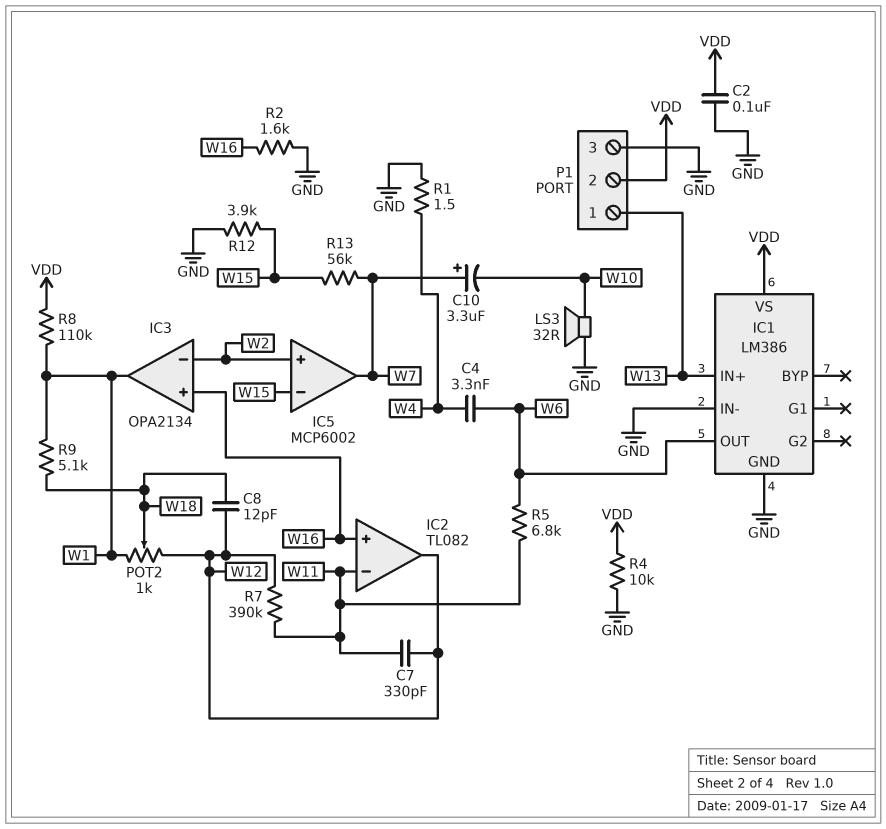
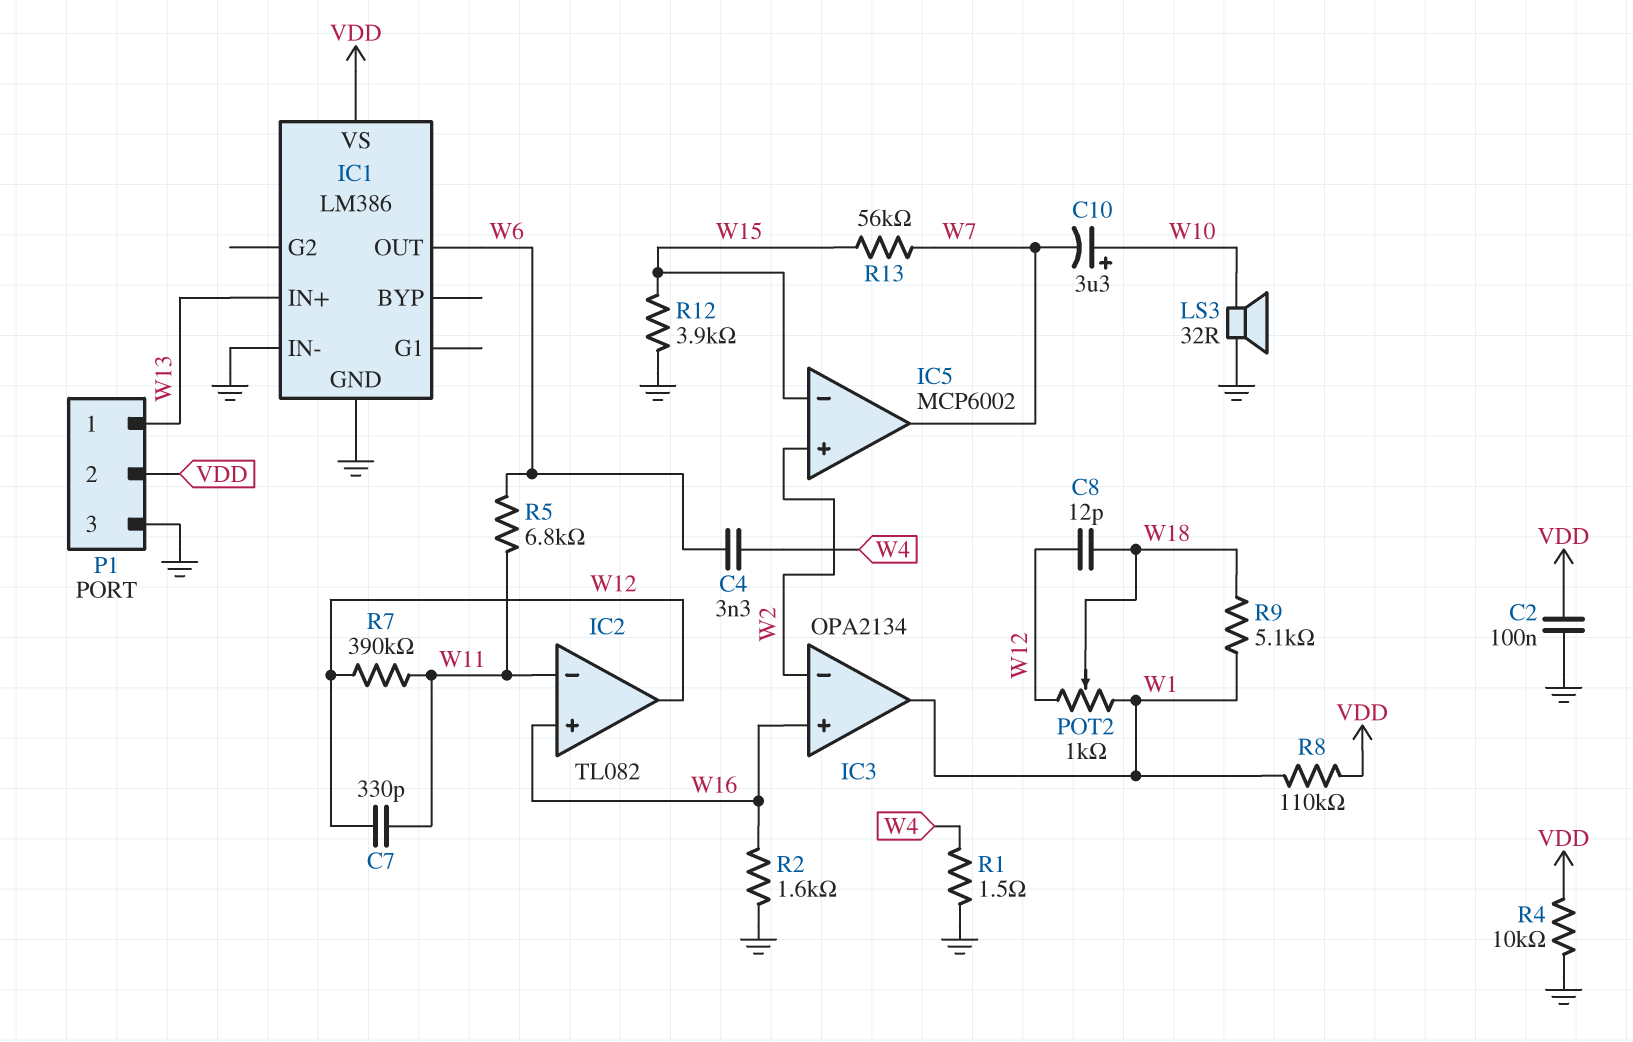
C10: 3.3uF (plus W7, minus W10) -> 3.3uF (plus W10, minus W7)

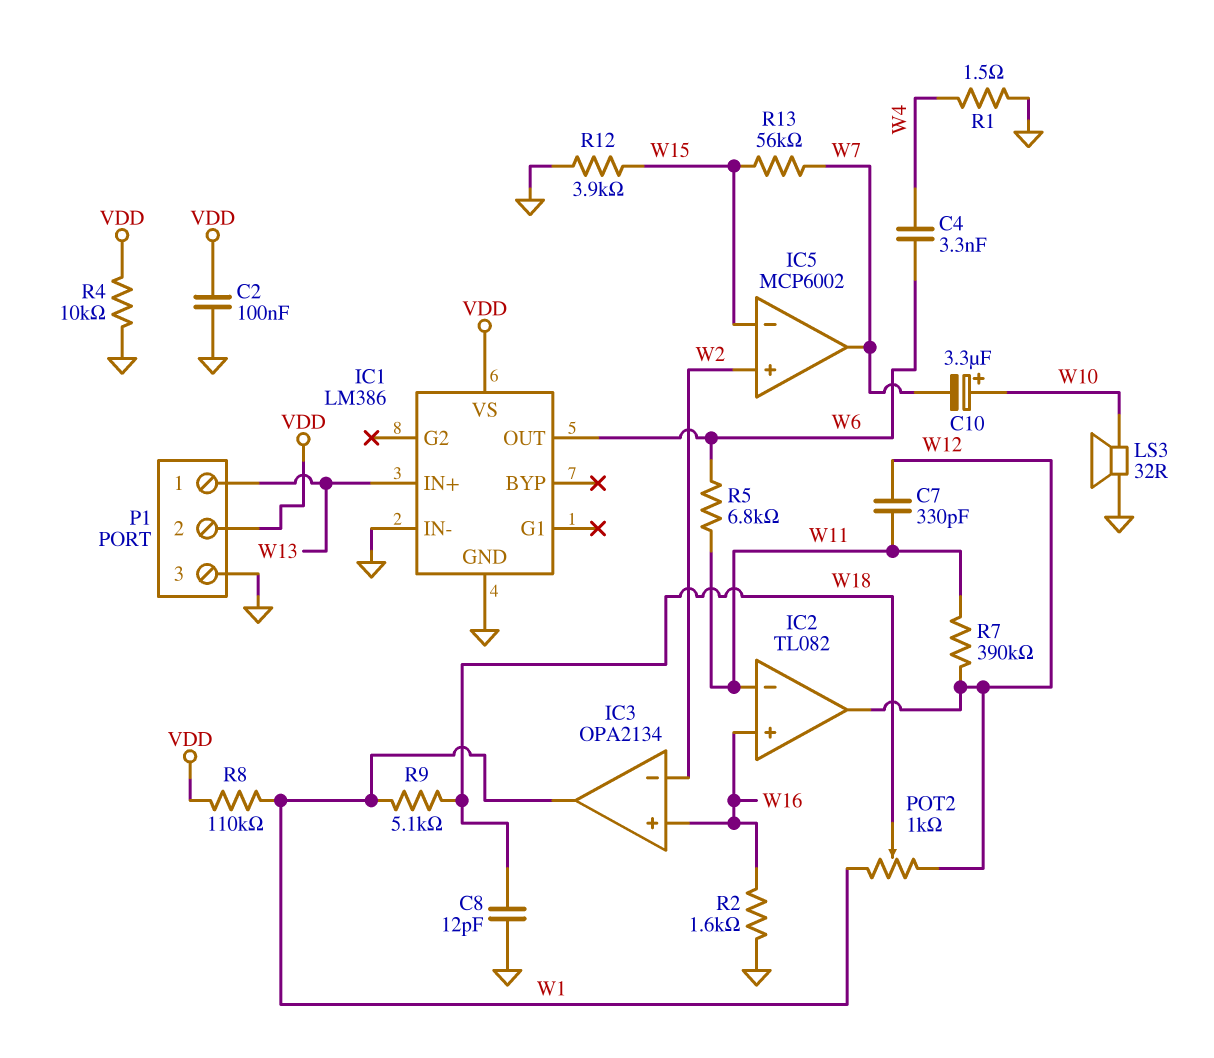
C8: 12pF (W12, W18) -> 12pF (GND, W18)

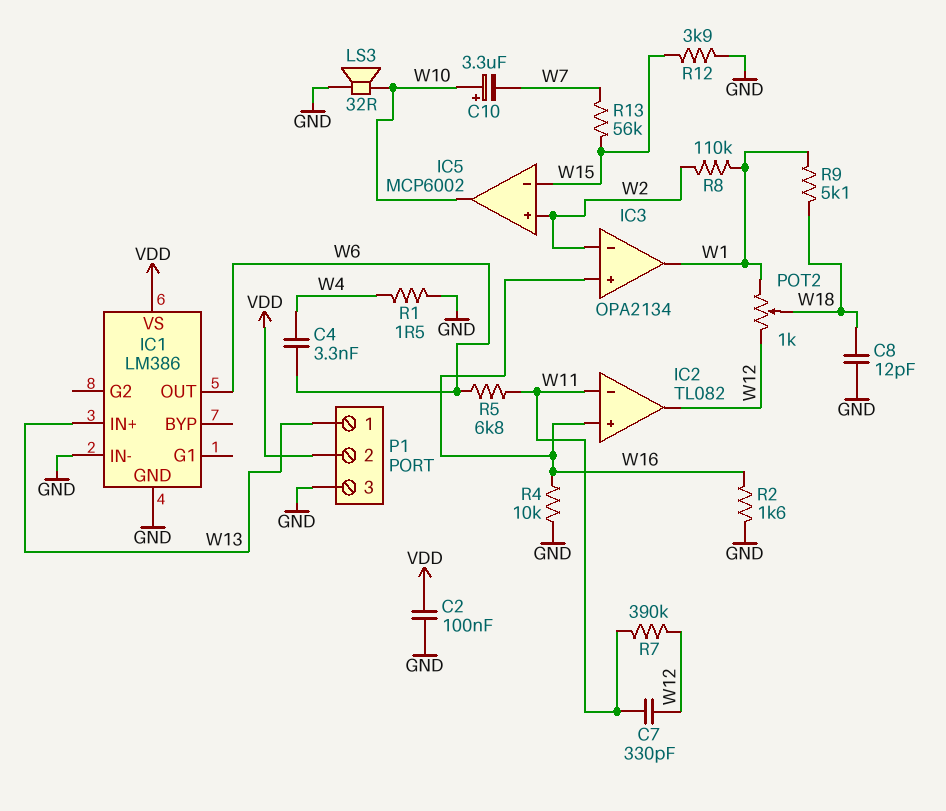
IC5 pin out: W7 -> W10
R4: 10k (GND, VDD) -> 10k (GND, W16)
R8: 110k (VDD, W1) -> 110k (W1, W2)

